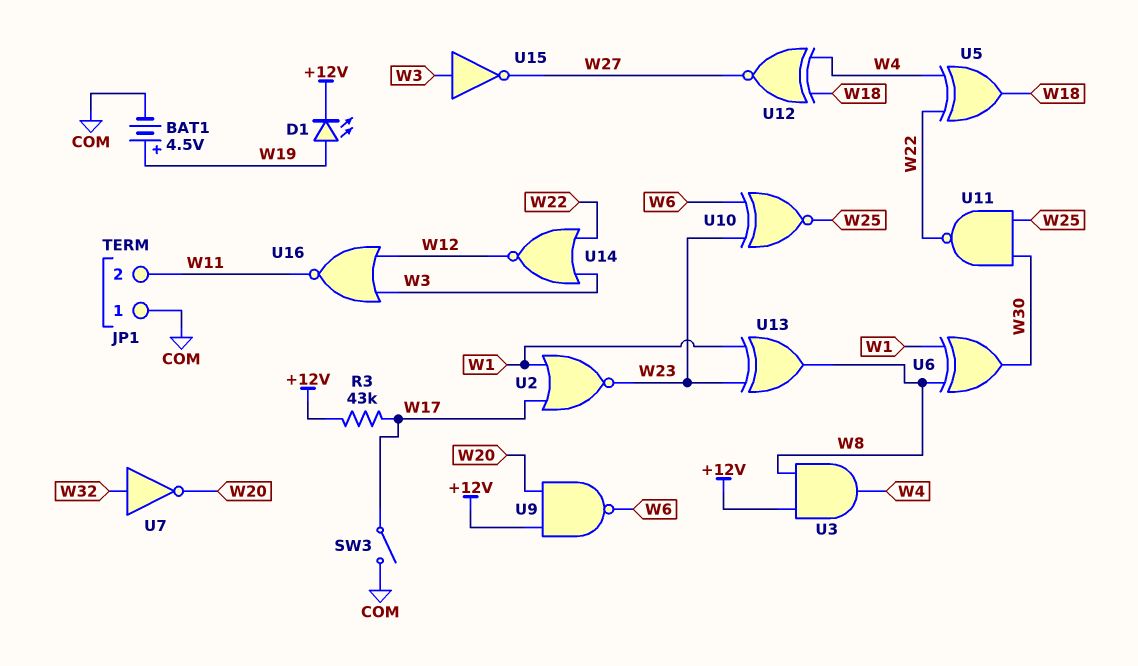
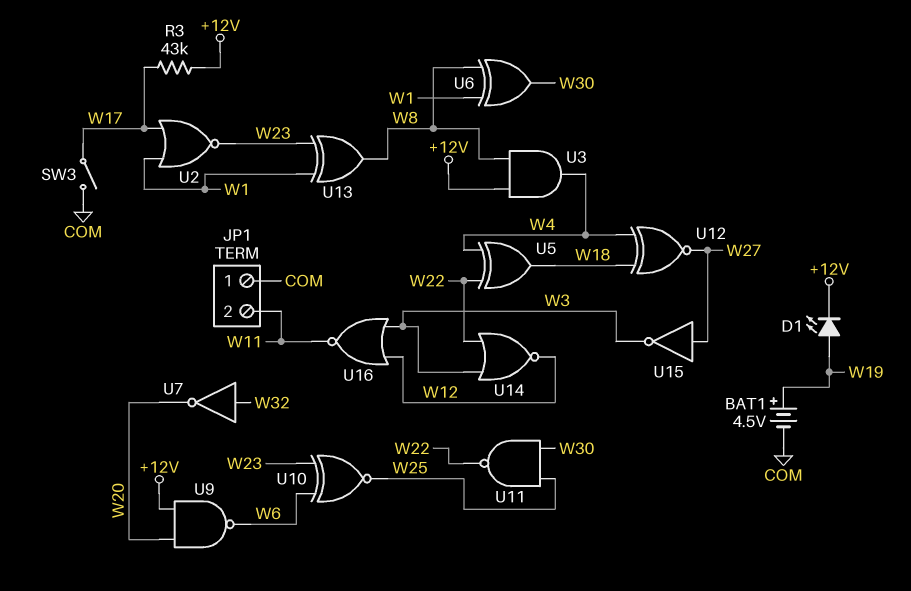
U15: NOT (in W3, out W27) -> NOT (in W27, out W3)

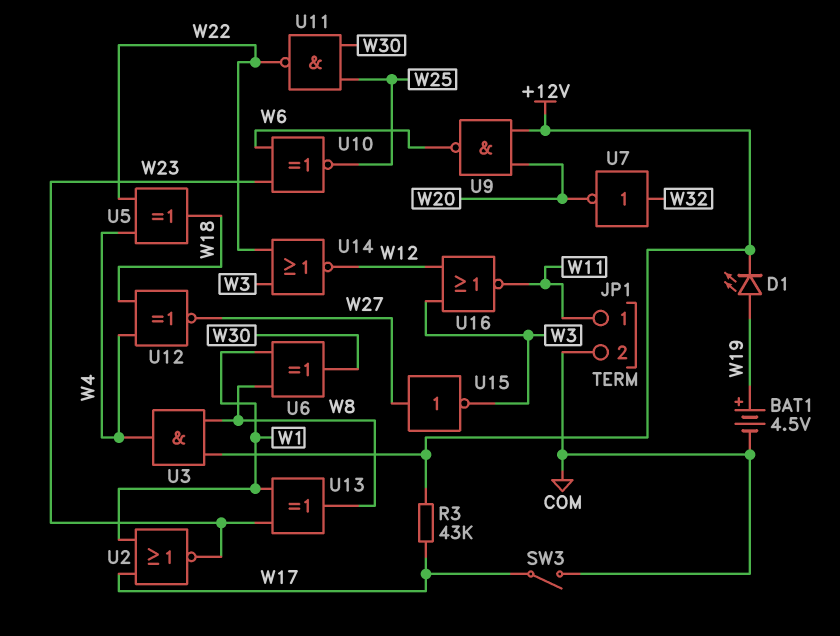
JP1 pin 1: COM -> W11
JP1 pin 2: W11 -> COM

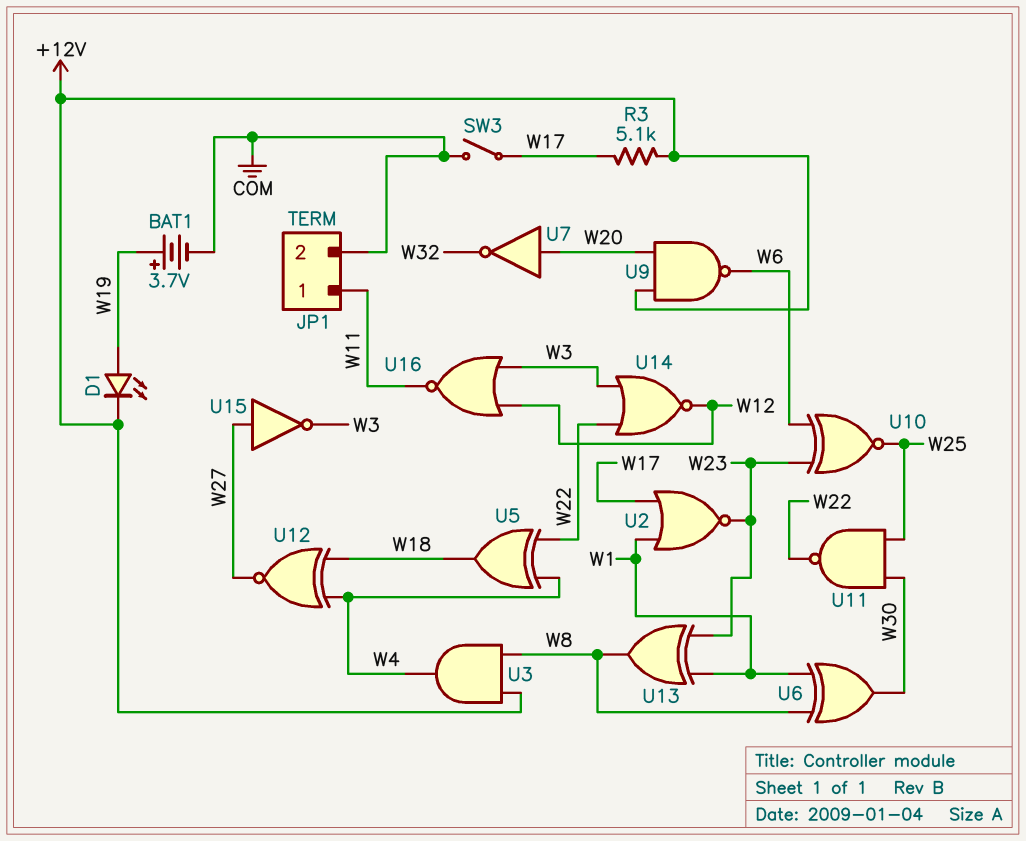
BAT1: 4.5V (plus W19, minus COM) -> 3.7V (plus W19, minus COM)
R3: 43k (+12V, W17) -> 5.1k (+12V, W17)
U7: NOT (in W32, out W20) -> NOT (in W20, out W32)

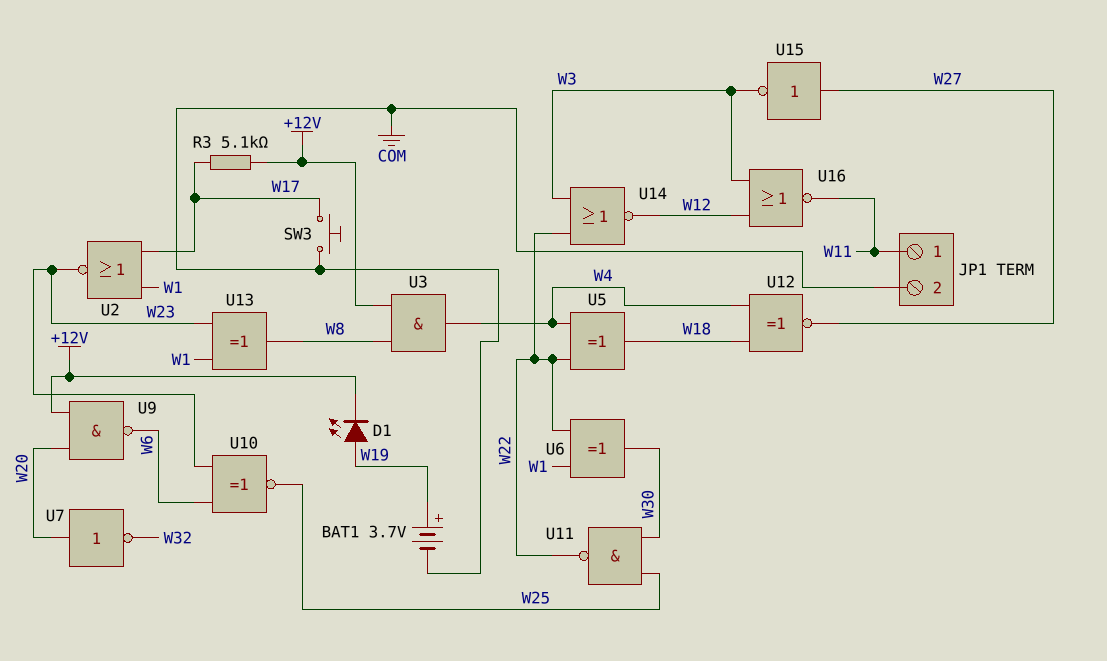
SW3: switch (COM, W17) -> button (COM, W17)
U6: XOR (in W1, in W8, out W30) -> XOR (in W1, in W22, out W30)

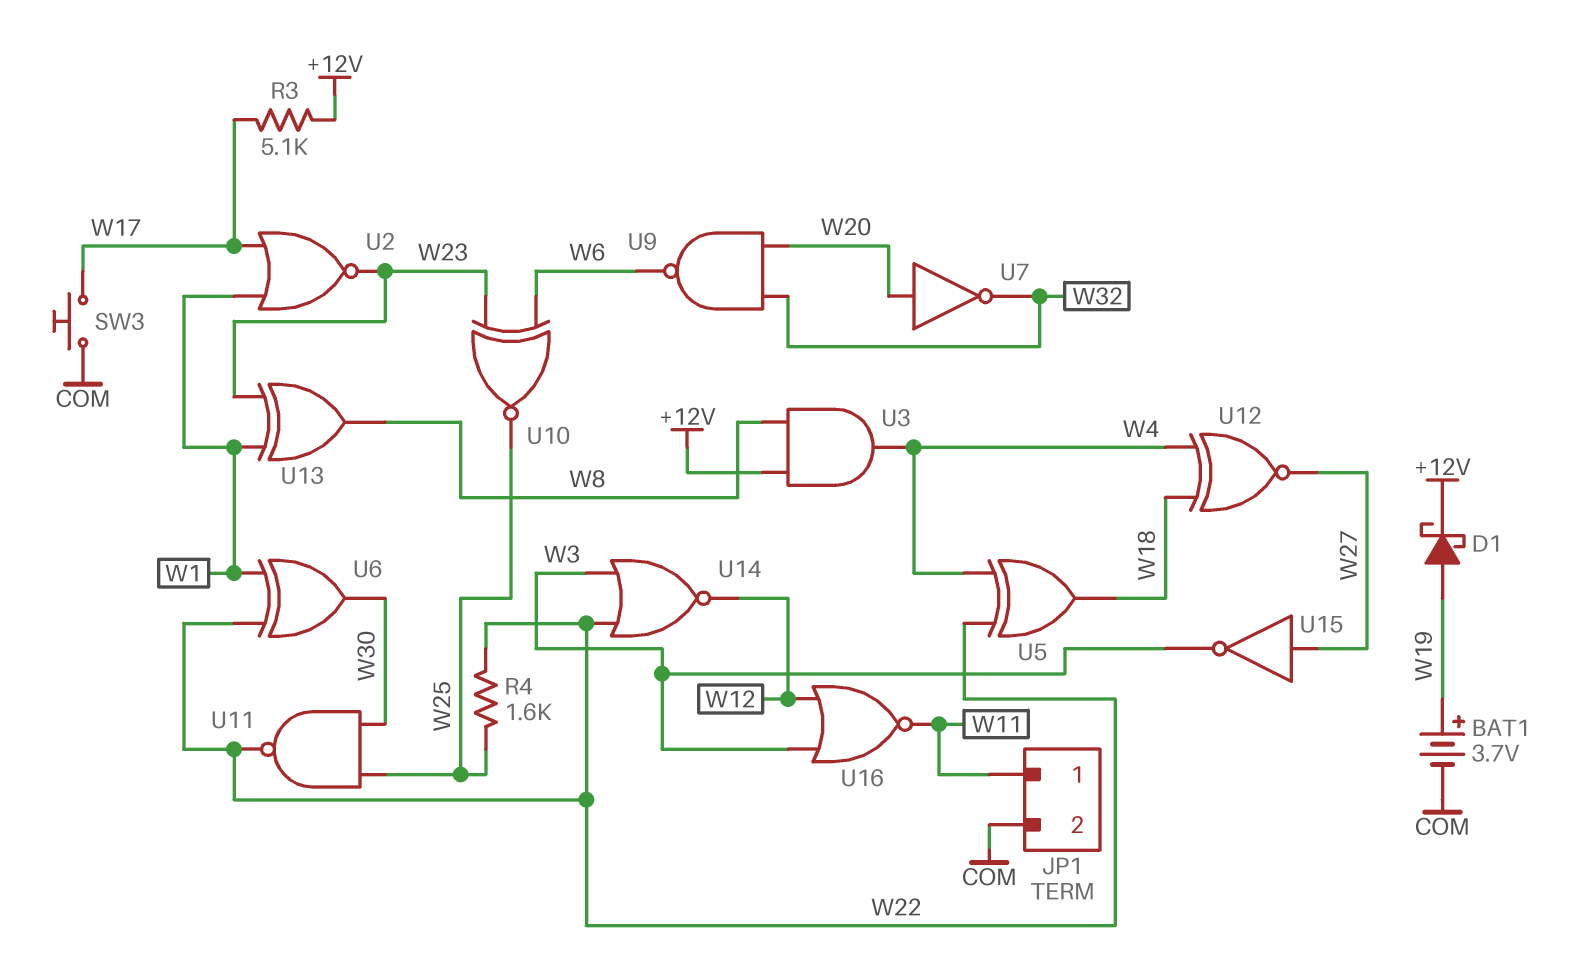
D1: LED (A W19, K +12V) -> schottky (A W19, K +12V)
R4: none -> 1.6k (W22, W25)
U9: NAND (in +12V, in W20, out W6) -> NAND (in W20, in W32, out W6)

